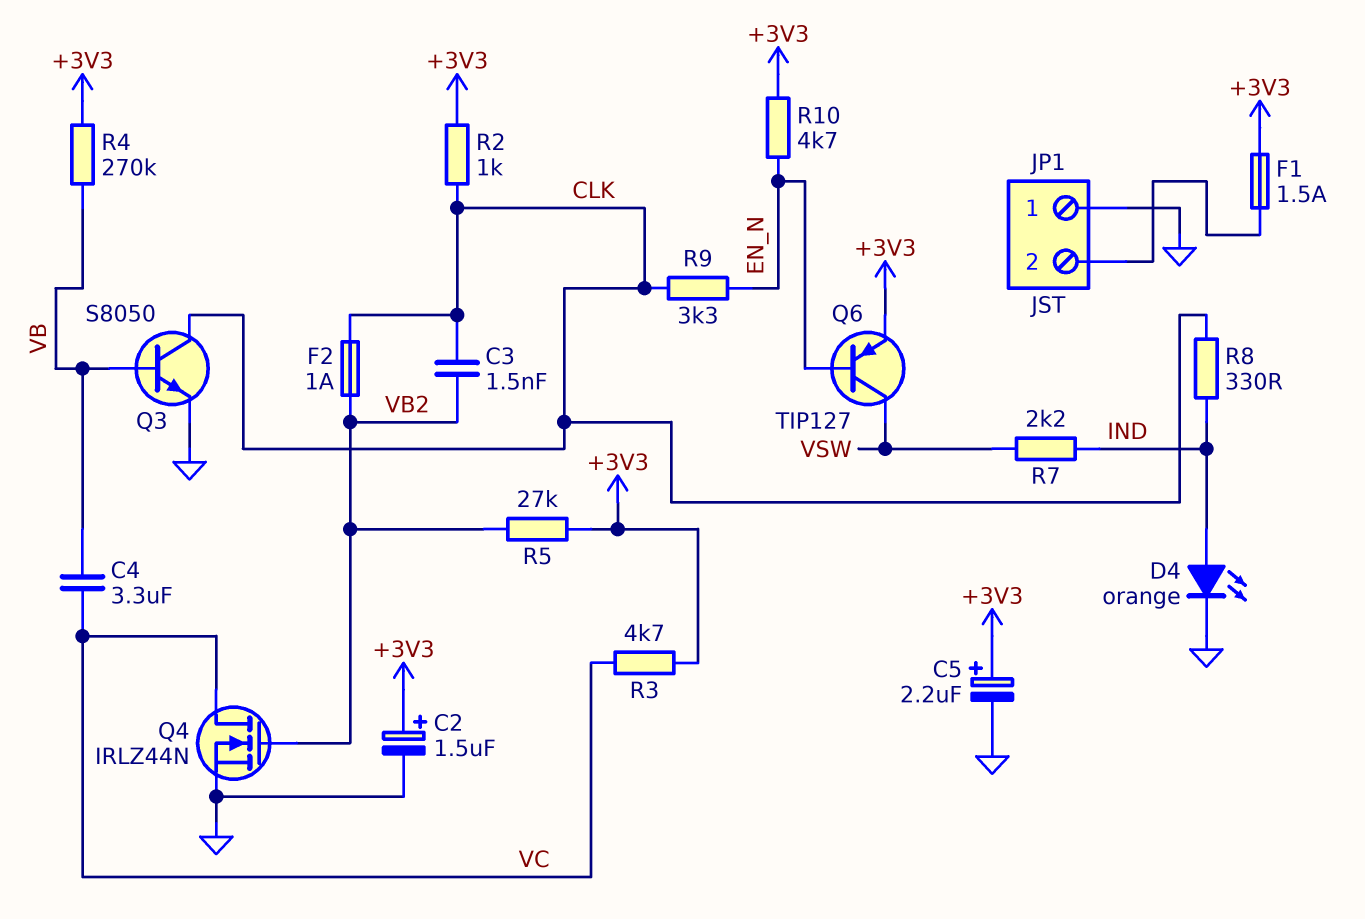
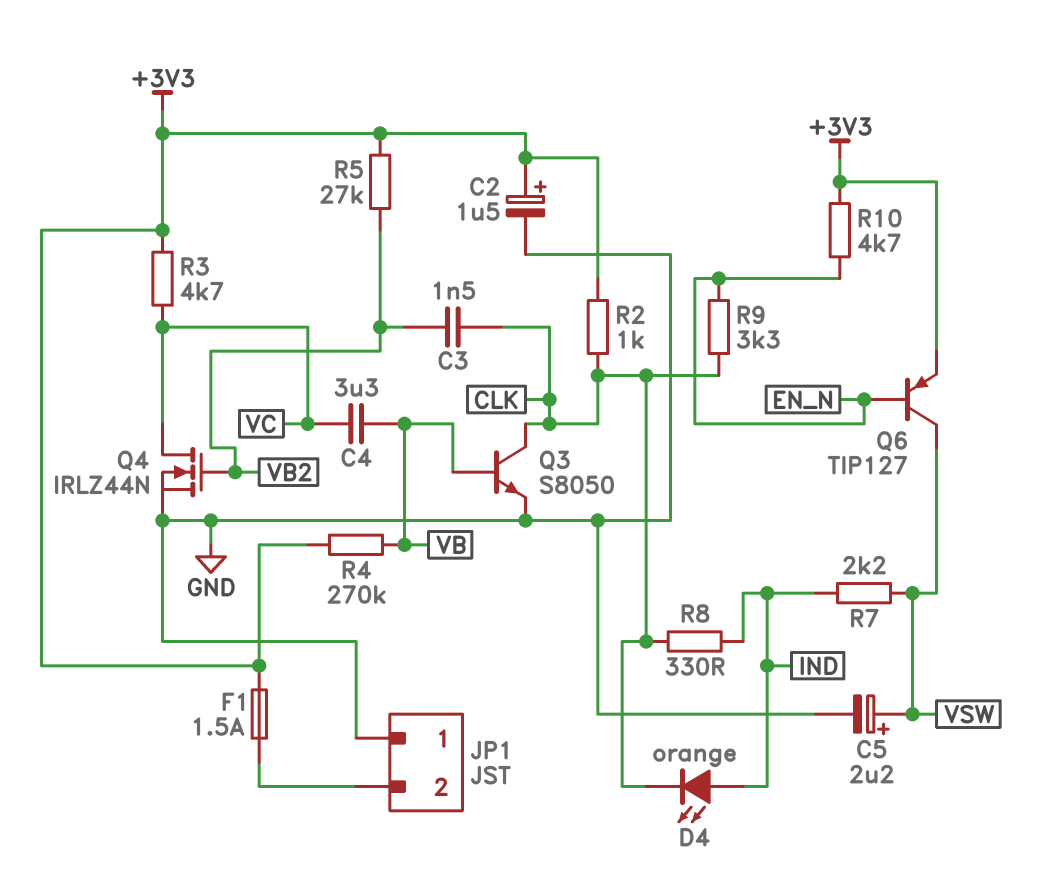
C5: 2.2uF (plus +3V3, minus GND) -> 2.2uF (plus VSW, minus GND)
D4: LED orange (A IND, K GND) -> LED orange (A IND, K CLK)
F2: 1A (CLK, VB2) -> none

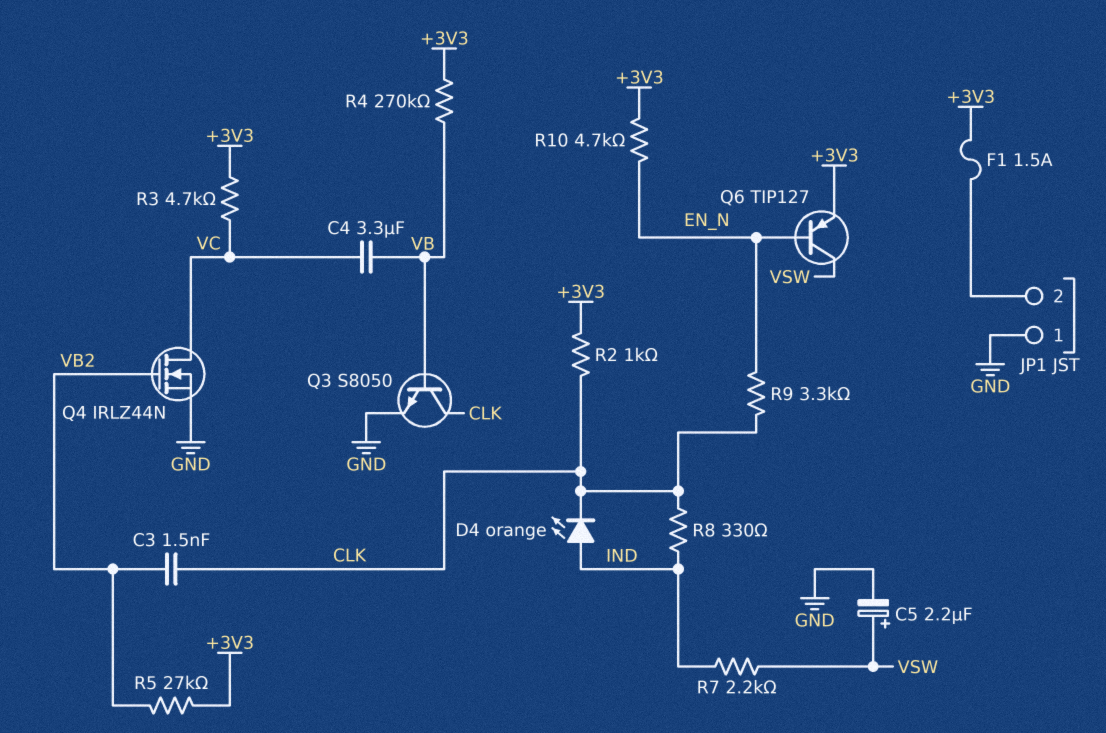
C2: 1.5uF (plus +3V3, minus GND) -> none

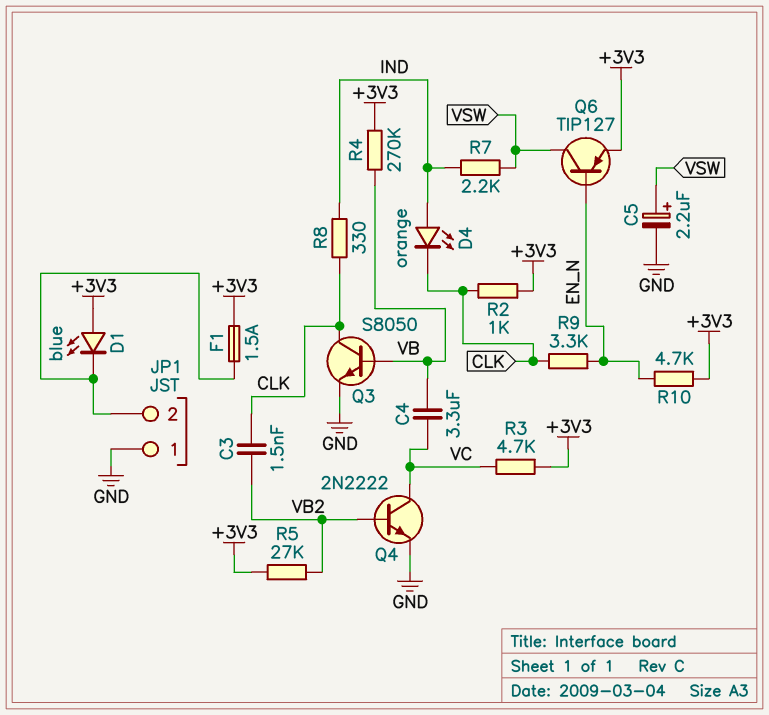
D1: none -> LED blue (A +3V3, K JP1/2)
Q4: NMOS IRLZ44N (G VB2, D VC, S GND) -> NPN 2N2222 (B VB2, C VC, E GND)

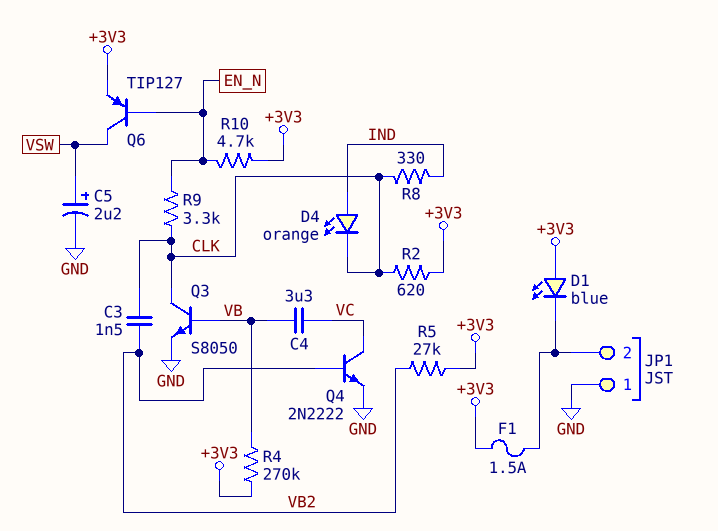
R2: 1k (+3V3, CLK) -> 620 (+3V3, CLK)
R3: 4.7k (+3V3, VC) -> none
R7: 2.2k (IND, VSW) -> none

